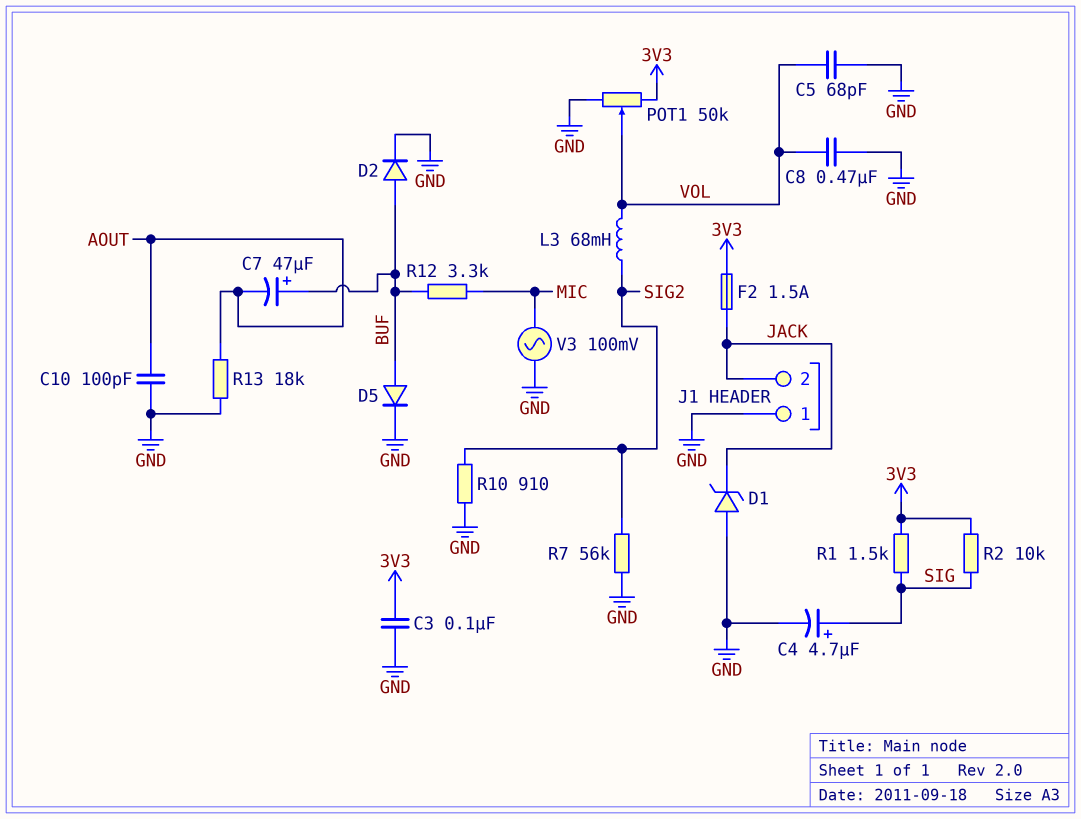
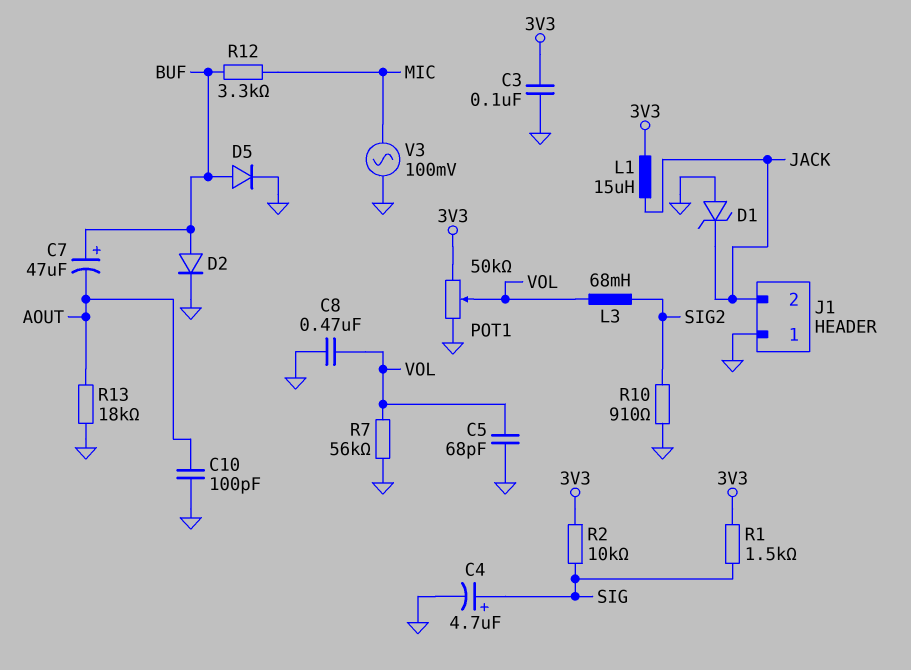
F2: 1.5A (3V3, JACK) -> none
L1: none -> 15uH (3V3, JACK)
R7: 56k (GND, SIG2) -> 56k (GND, VOL)

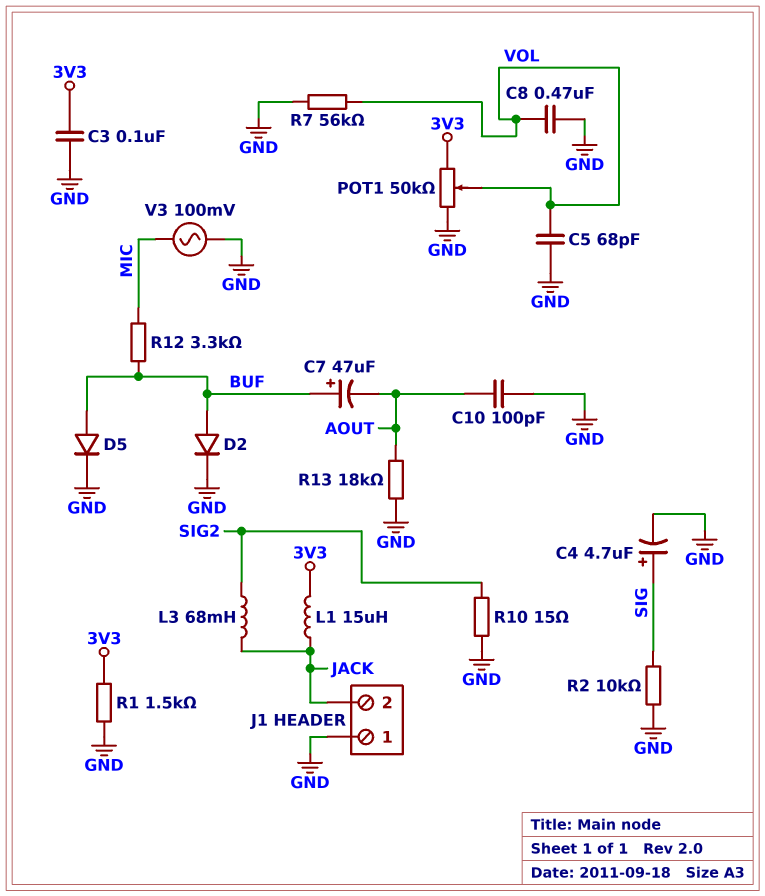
D1: zener (A GND, K JACK) -> none
L3: 68mH (SIG2, VOL) -> 68mH (JACK, SIG2)
R1: 1.5k (3V3, SIG) -> 1.5k (3V3, GND)
R2: 10k (3V3, SIG) -> 10k (GND, SIG)
R10: 910 (GND, SIG2) -> 15 (GND, SIG2)

